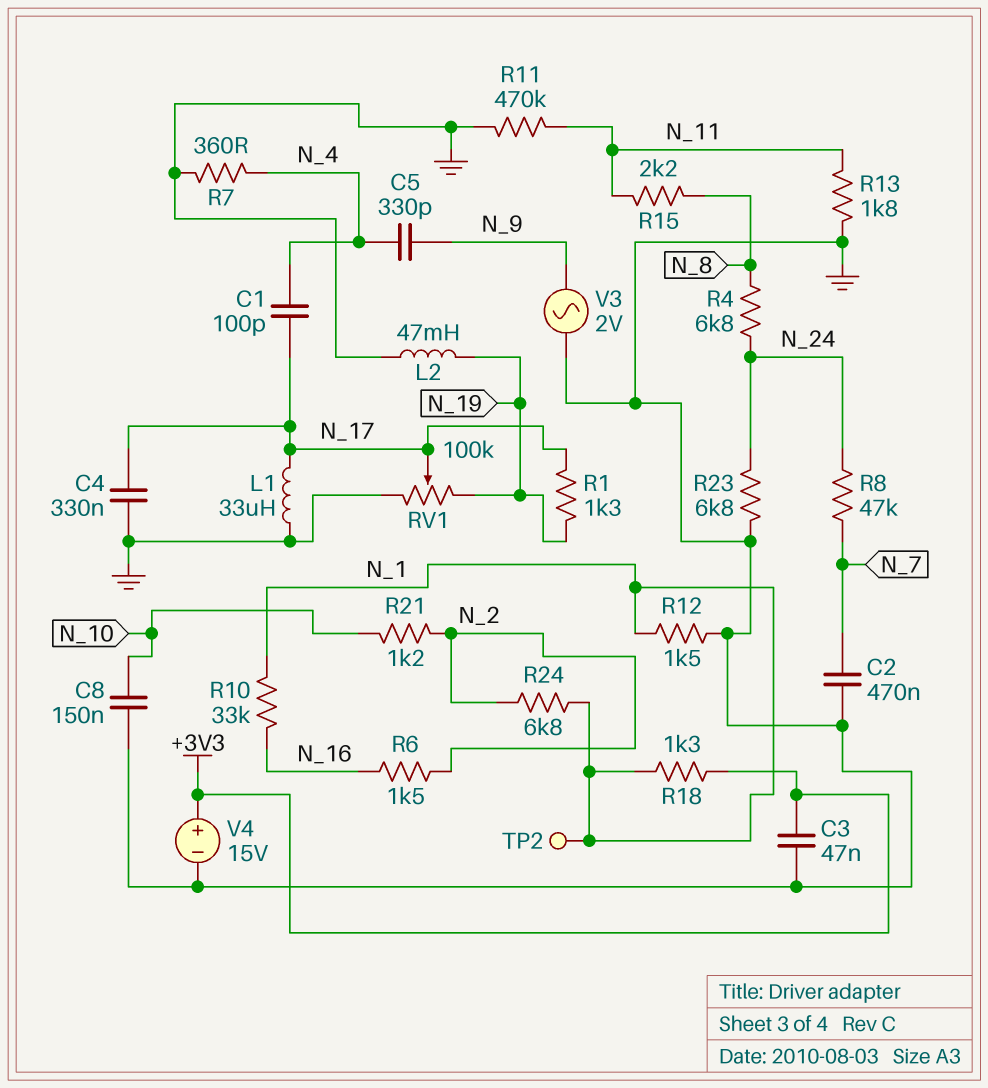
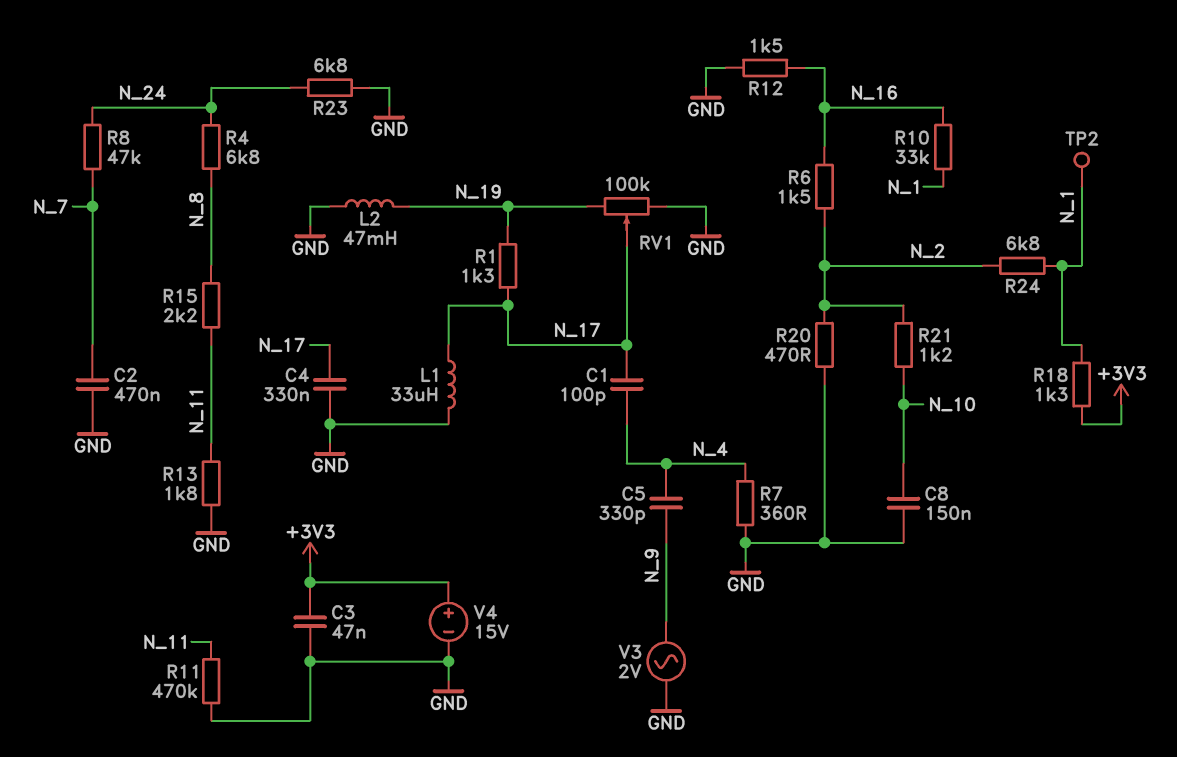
R12: 1.5k (GND, N_1) -> 1.5k (GND, N_16)
R20: none -> 470 (GND, N_2)

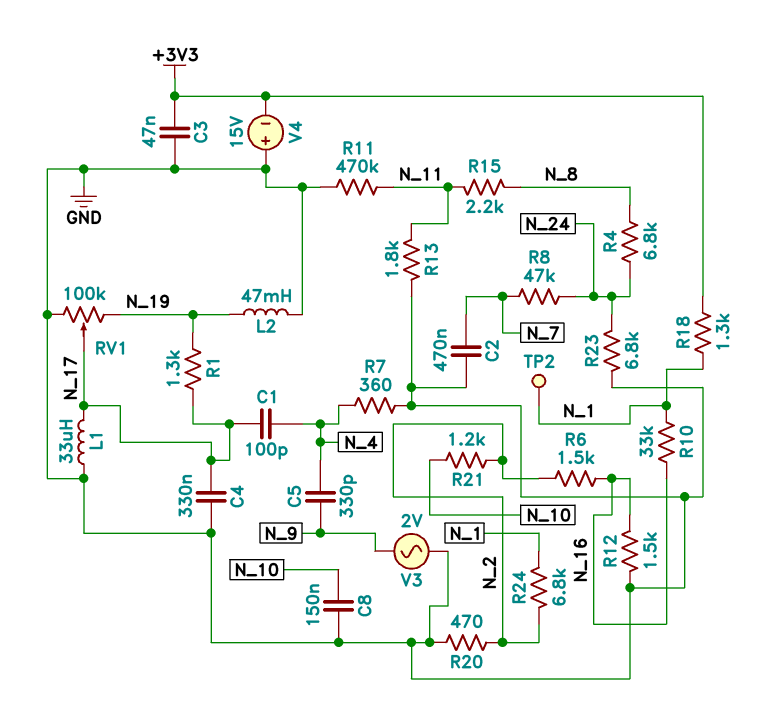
V4: 15V (plus +3V3, minus GND) -> 15V (plus GND, minus +3V3)

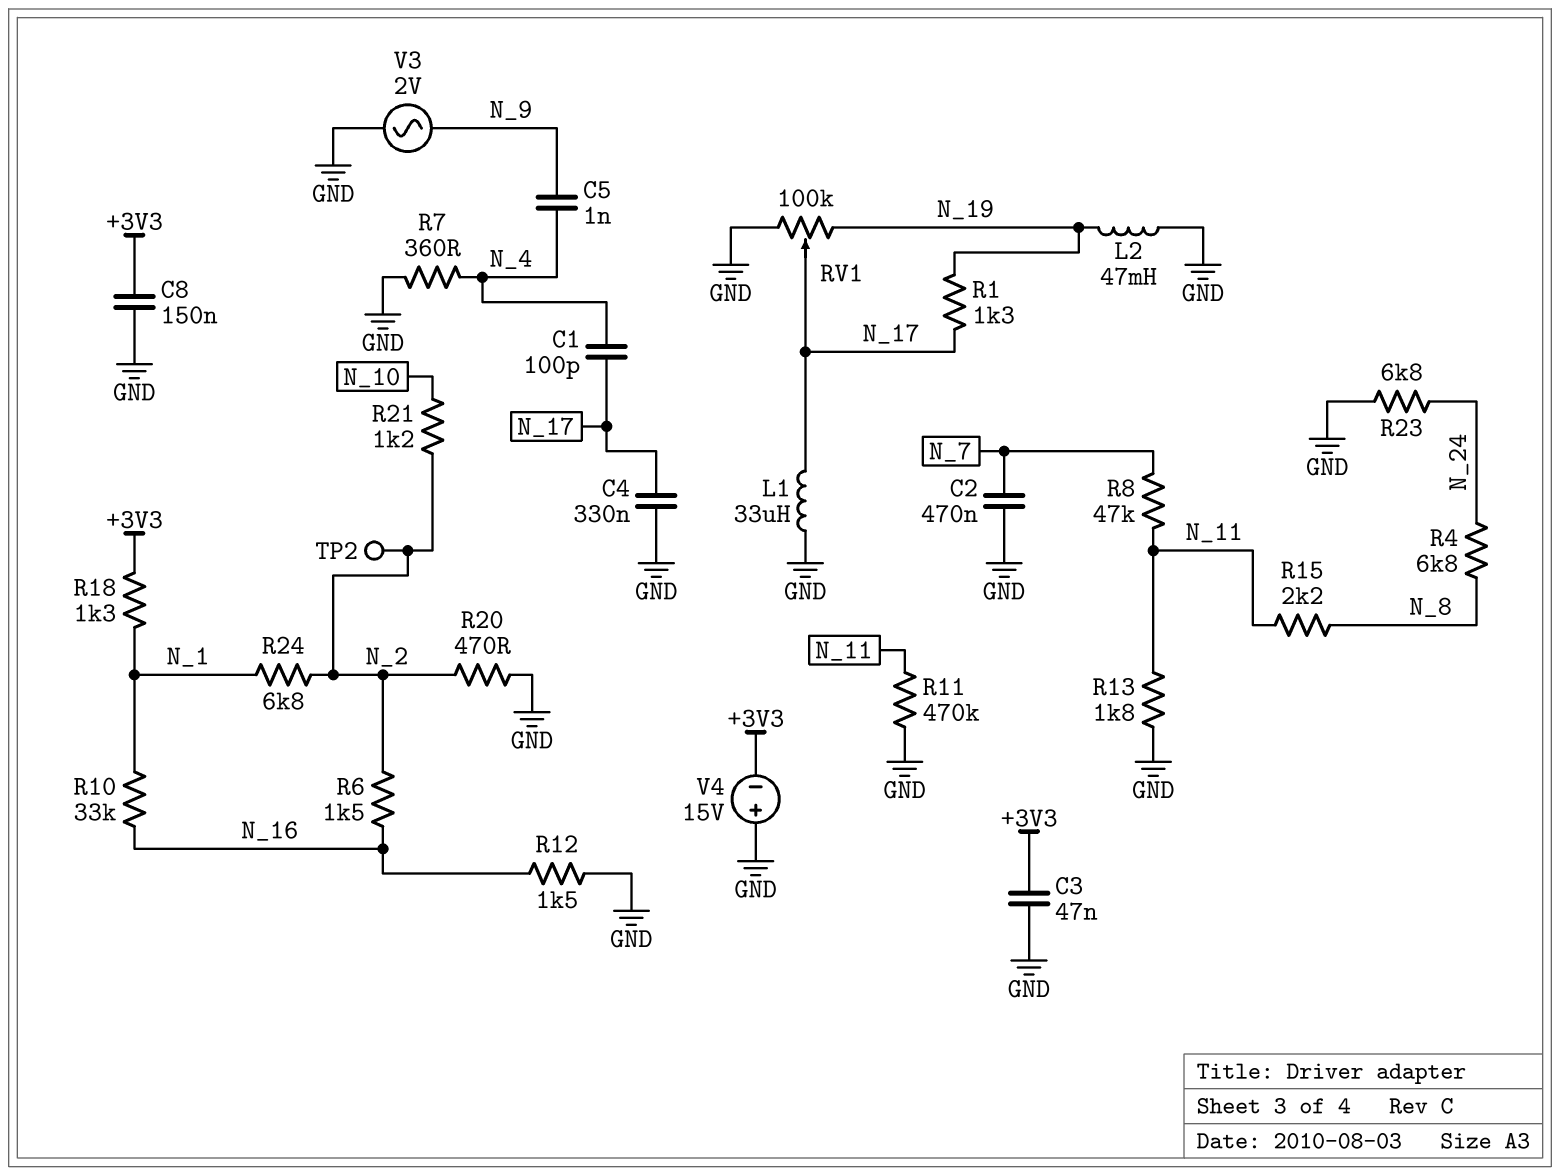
C5: 330pF (N_4, N_9) -> 1nF (N_4, N_9)
C8: 150nF (GND, N_10) -> 150nF (+3V3, GND)
R8: 47k (N_7, N_24) -> 47k (N_7, N_11)
TP2: test point (N_1) -> test point (N_2)

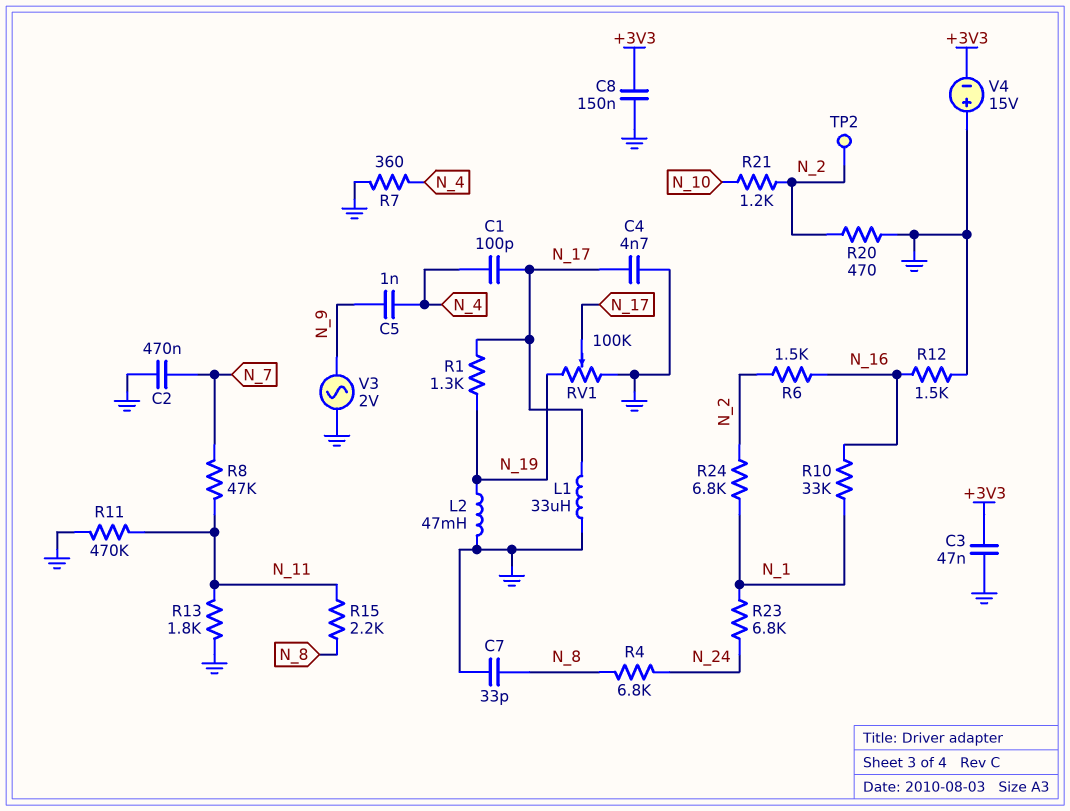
C4: 330nF (GND, N_17) -> 4.7nF (GND, N_17)
C7: none -> 33pF (GND, N_8)
R18: 1.3k (+3V3, N_1) -> none
R23: 6.8k (GND, N_24) -> 6.8k (N_1, N_24)

